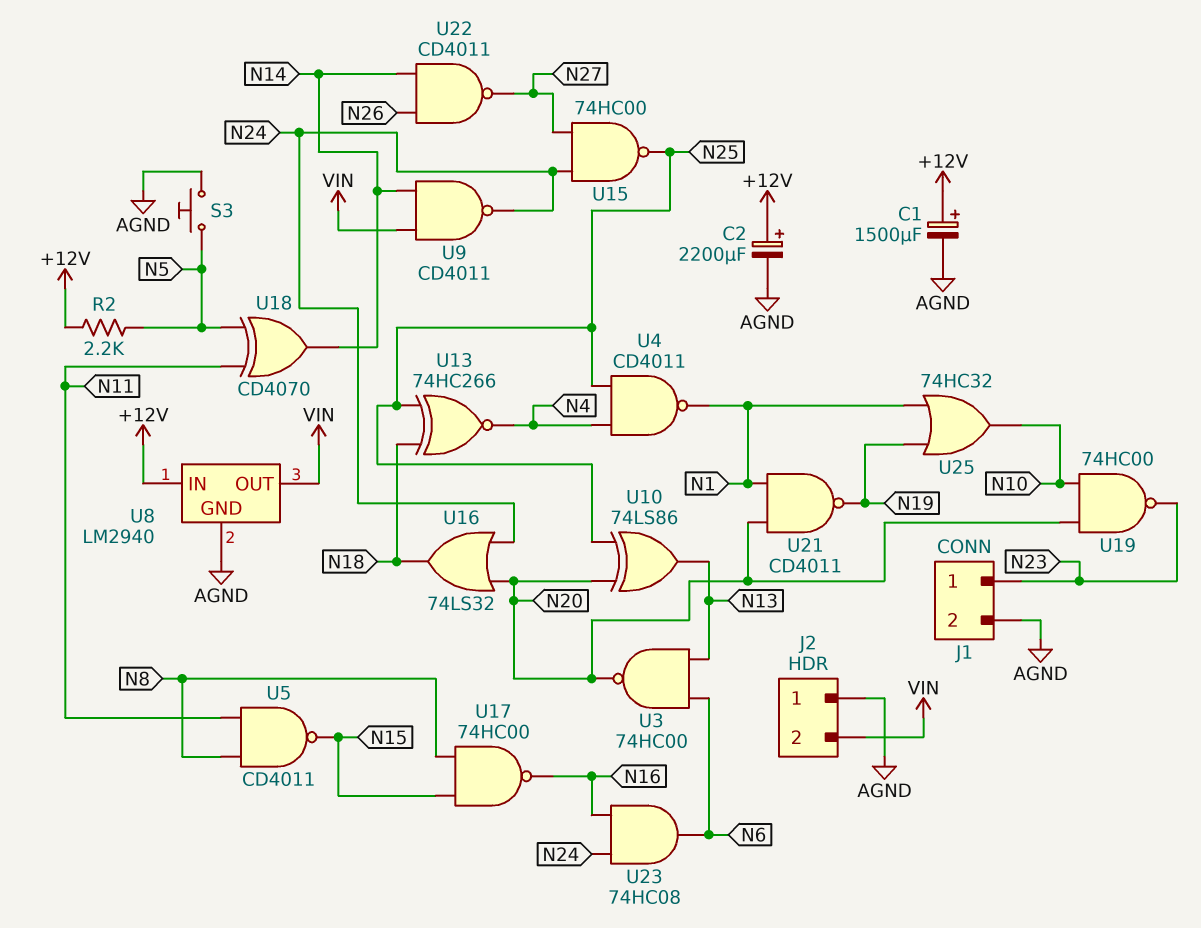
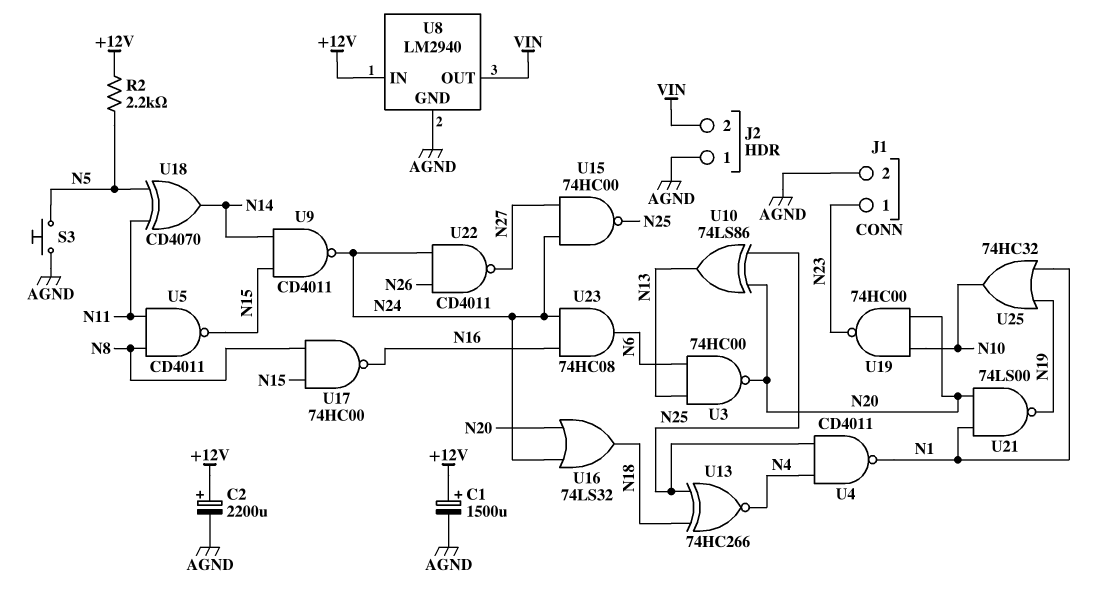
U9: NAND CD4011 (in N14, in VIN, out N24) -> NAND CD4011 (in N14, in N15, out N24)
U21: NAND CD4011 (in N1, in N20, out N19) -> NAND 74LS00 (in N1, in N20, out N19)
U22: NAND CD4011 (in N14, in N26, out N27) -> NAND CD4011 (in N24, in N26, out N27)

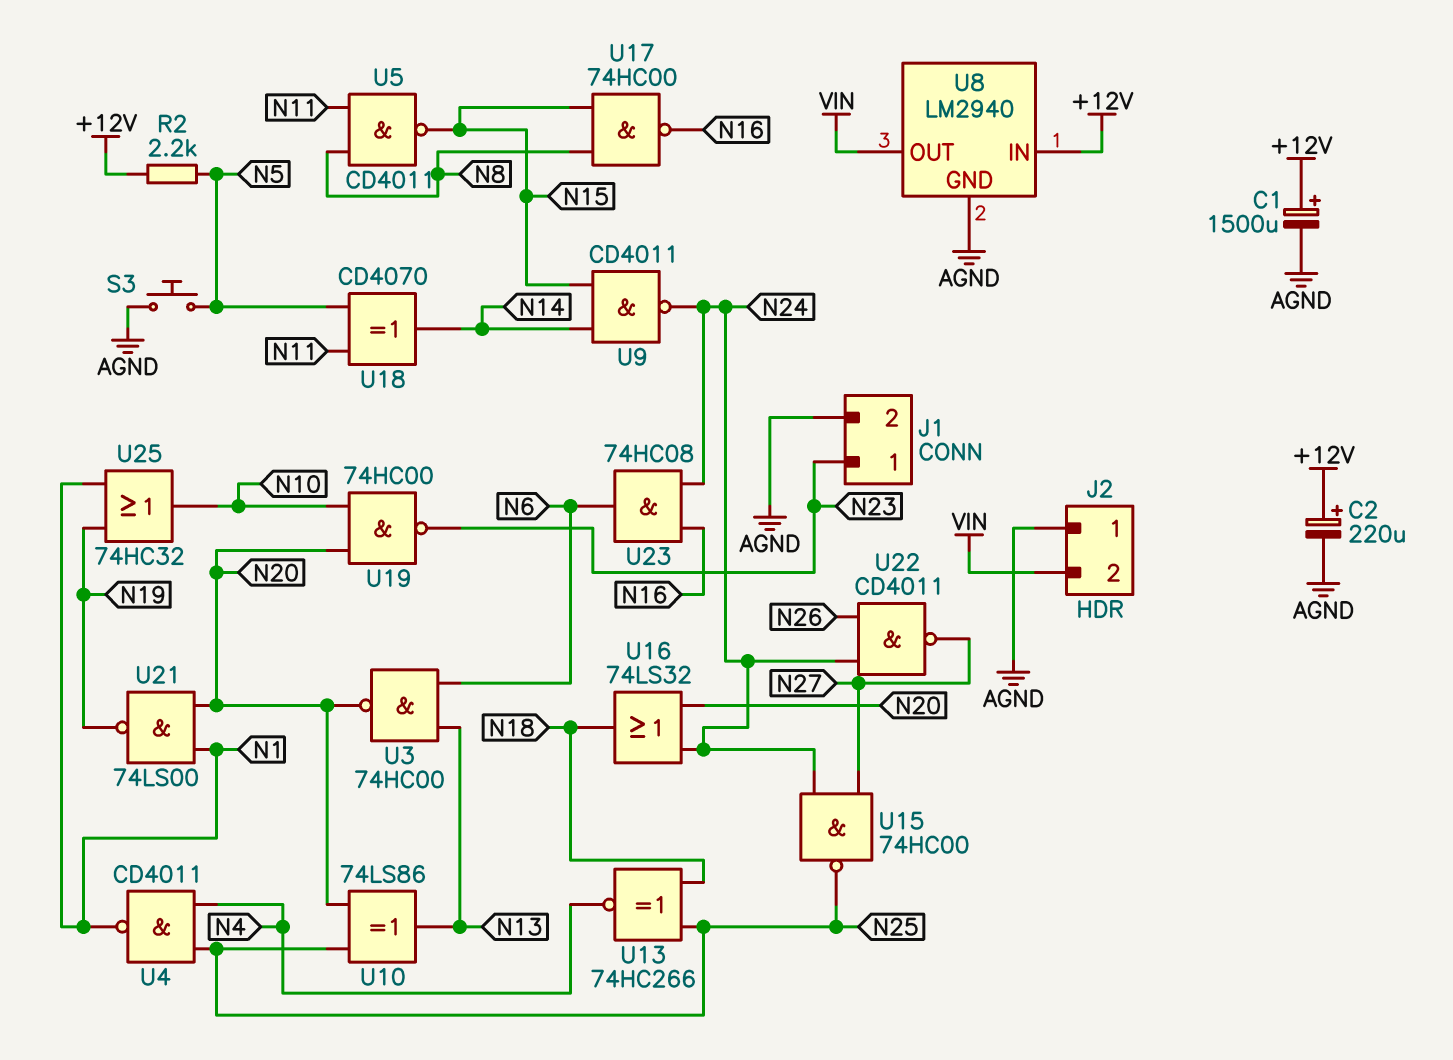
C2: 2200uF (plus +12V, minus AGND) -> 220uF (plus +12V, minus AGND)

